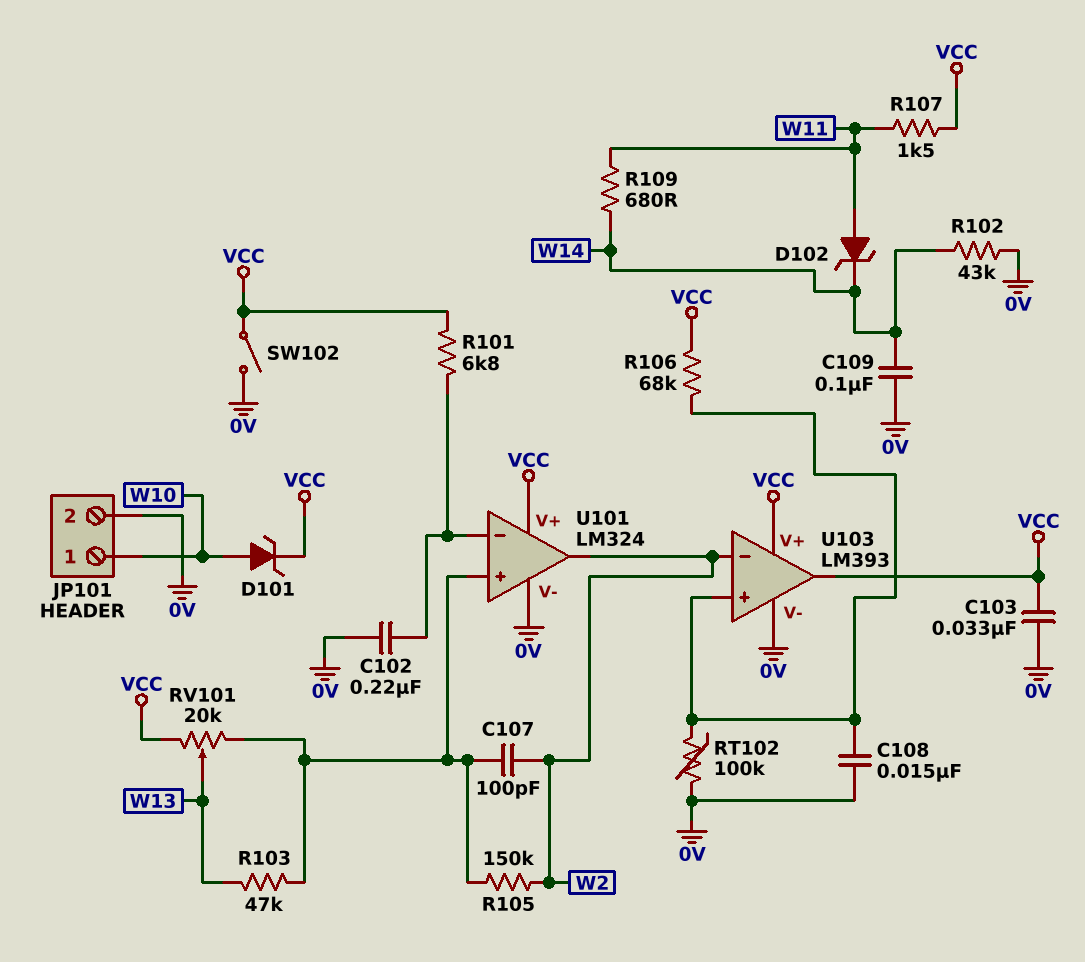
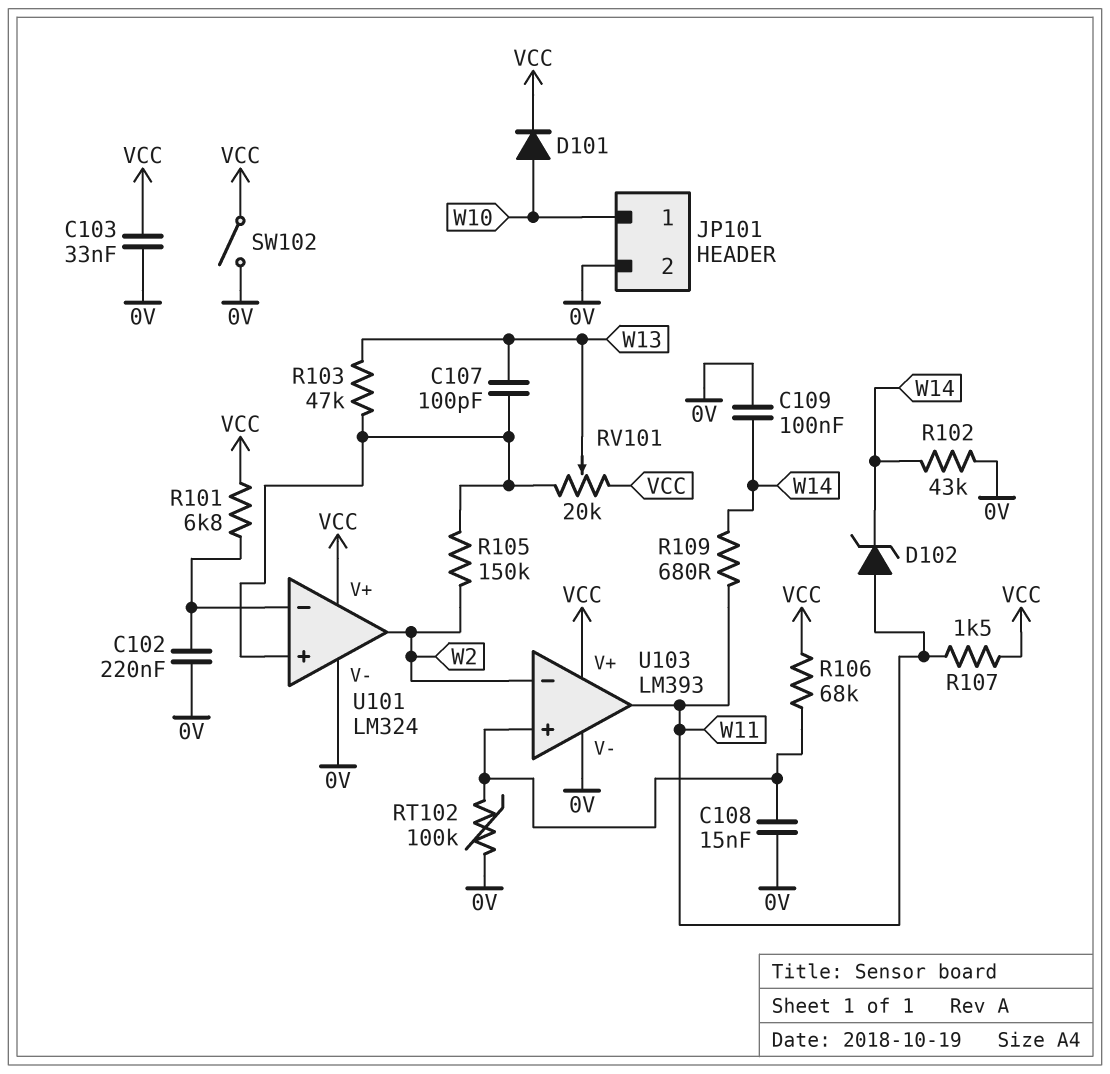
C107: 100pF (U101/in+, W2) -> 100pF (U101/in+, W13)
D101: zener (A W10, K VCC) -> diode (A W10, K VCC)
U103 pin out: VCC -> W11

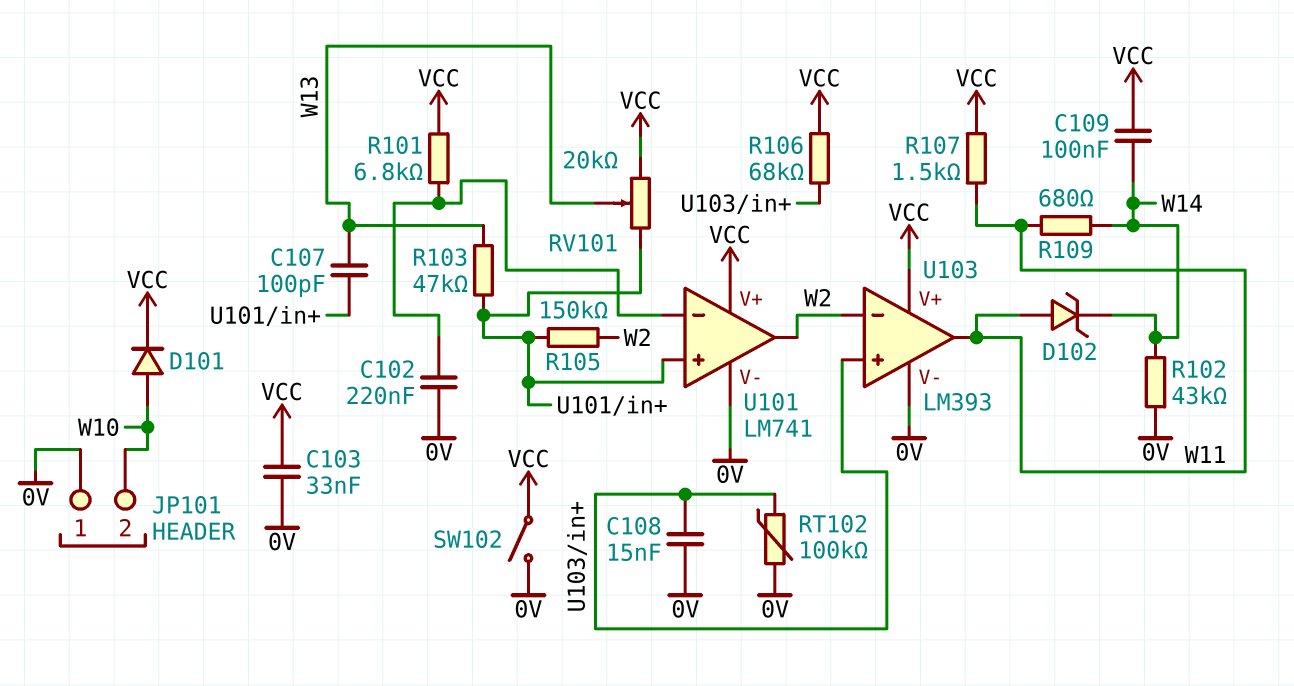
C109: 100nF (0V, W14) -> 100nF (VCC, W14)
JP101 pin 1: W10 -> 0V
JP101 pin 2: 0V -> W10
U101: LM324 -> LM741

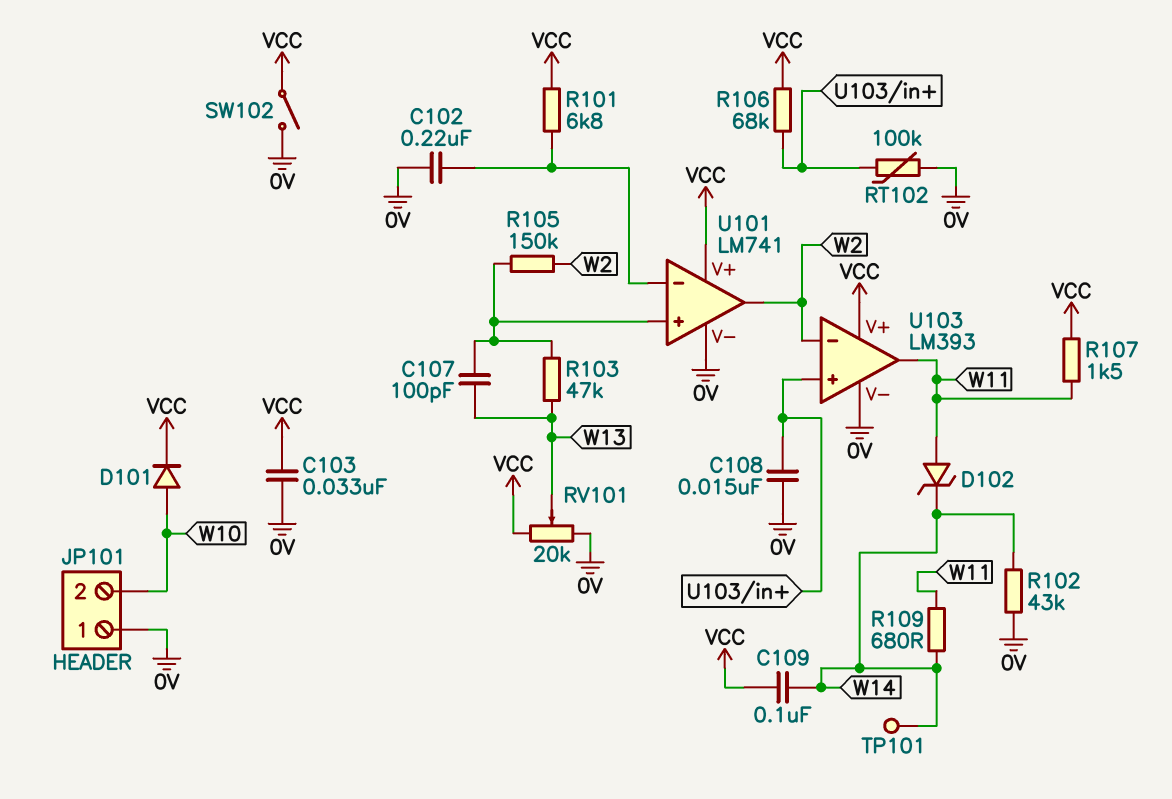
RV101: 20k (U101/in+, VCC, wiper W13) -> 20k (0V, VCC, wiper W13)
TP101: none -> test point (W14)

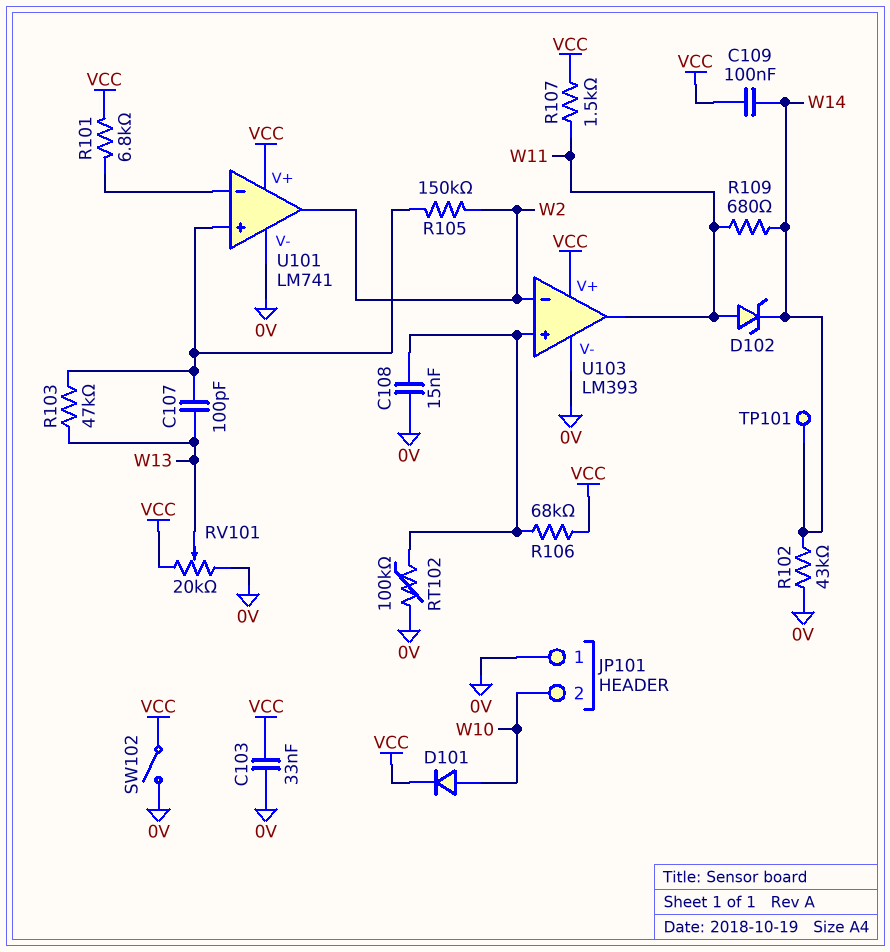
C102: 220nF (0V, U101/in-) -> none

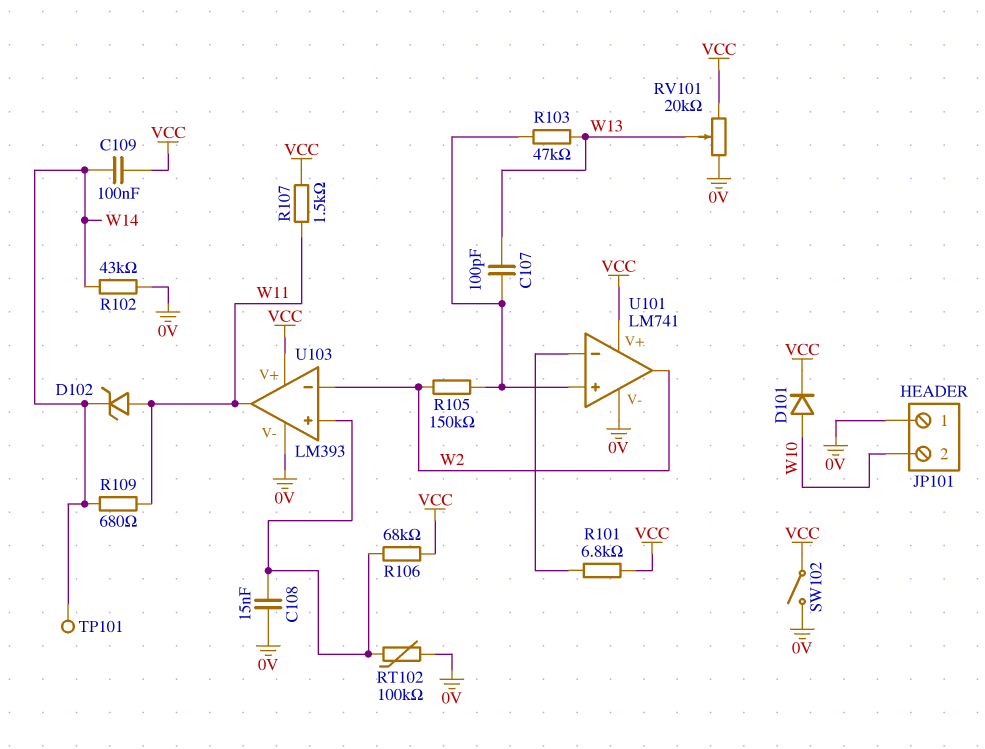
C103: 33nF (0V, VCC) -> none

